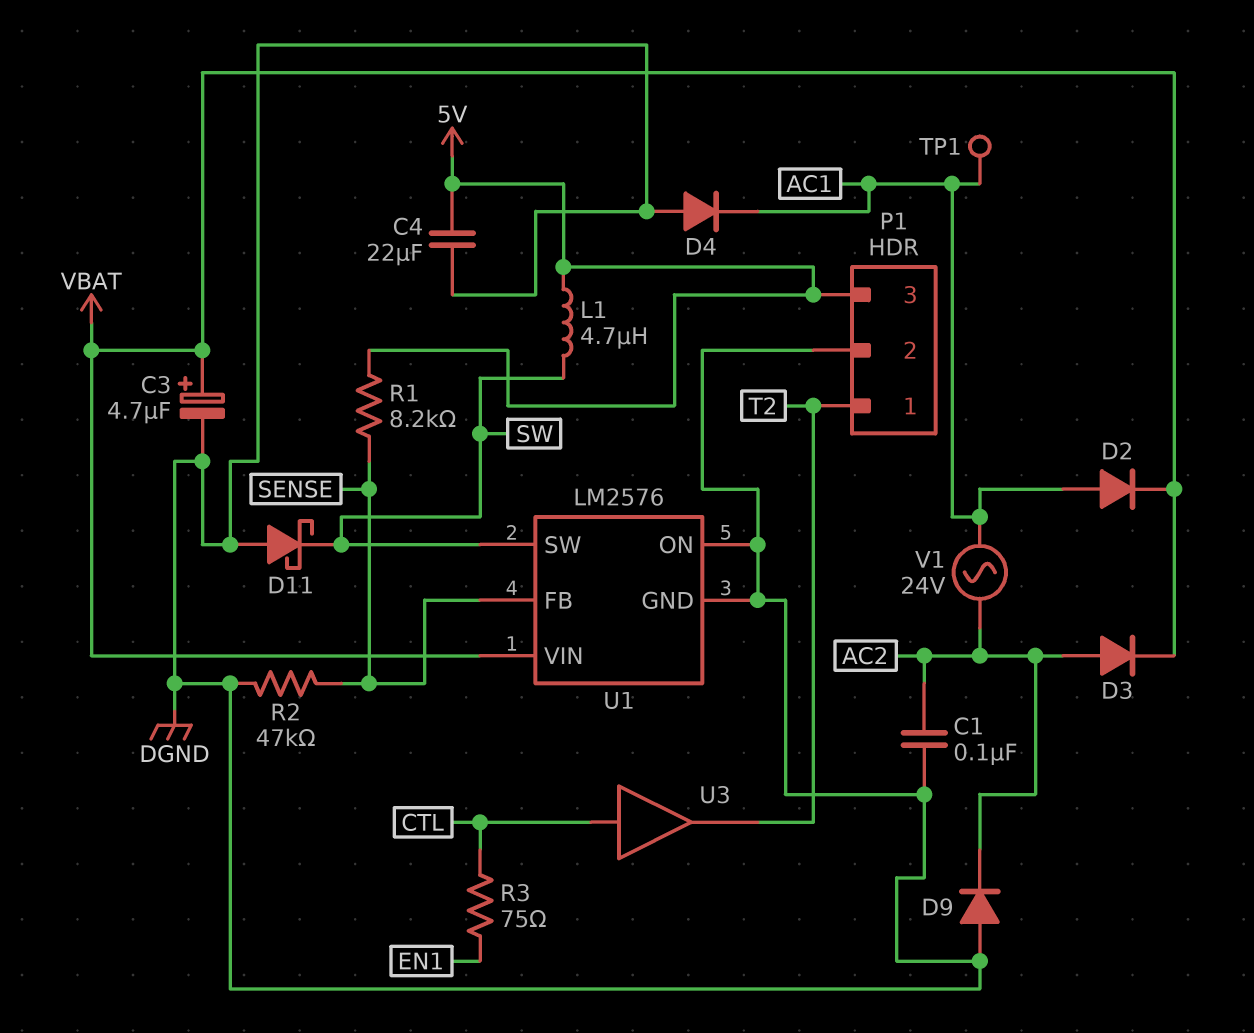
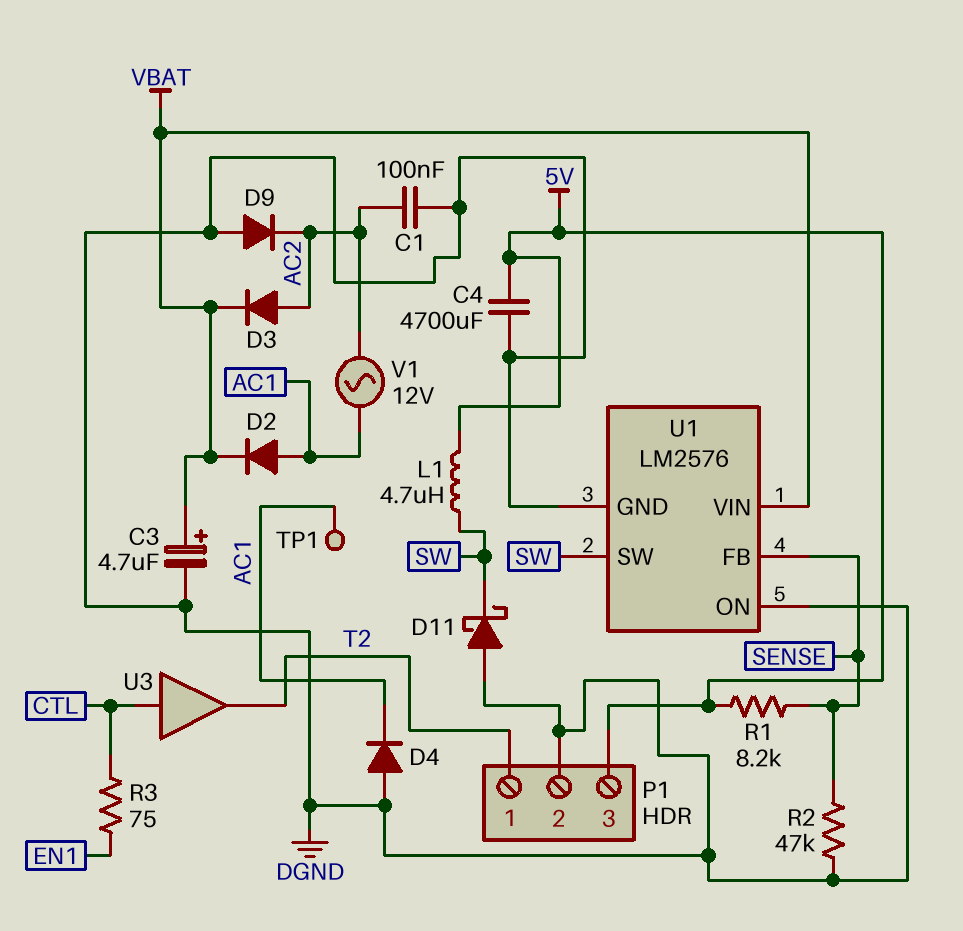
C4: 22uF (5V, DGND) -> 4700uF (5V, DGND)
V1: AC 24V (AC1, AC2) -> AC 12V (AC1, AC2)

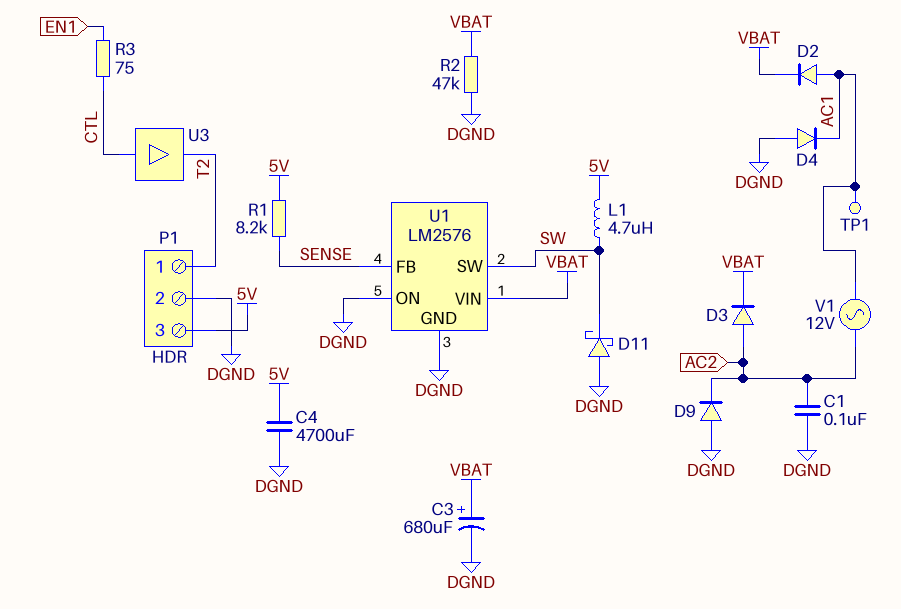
C3: 4.7uF (plus VBAT, minus DGND) -> 680uF (plus VBAT, minus DGND)
R2: 47k (DGND, SENSE) -> 47k (DGND, VBAT)

